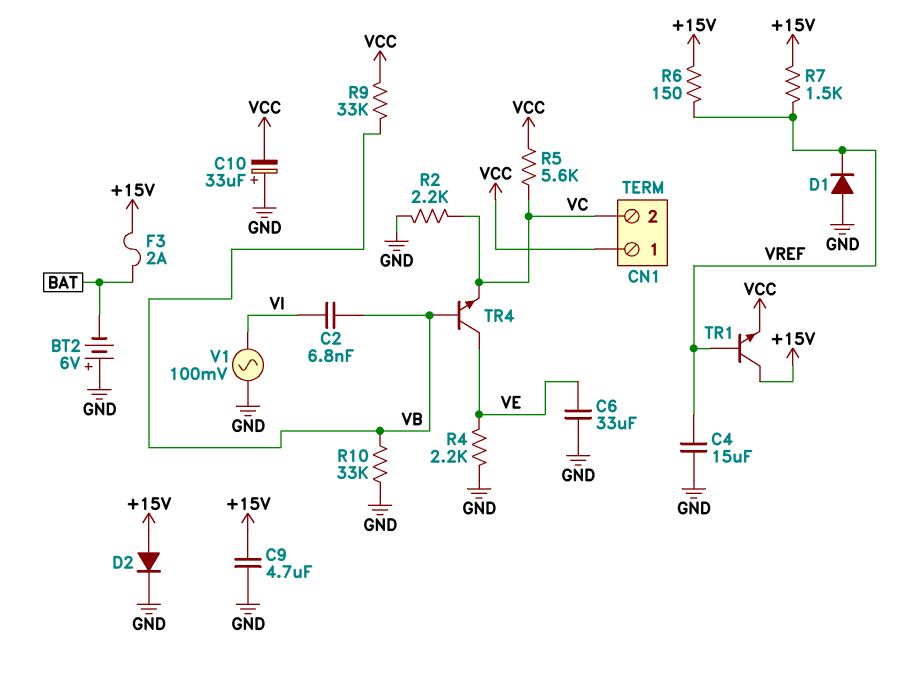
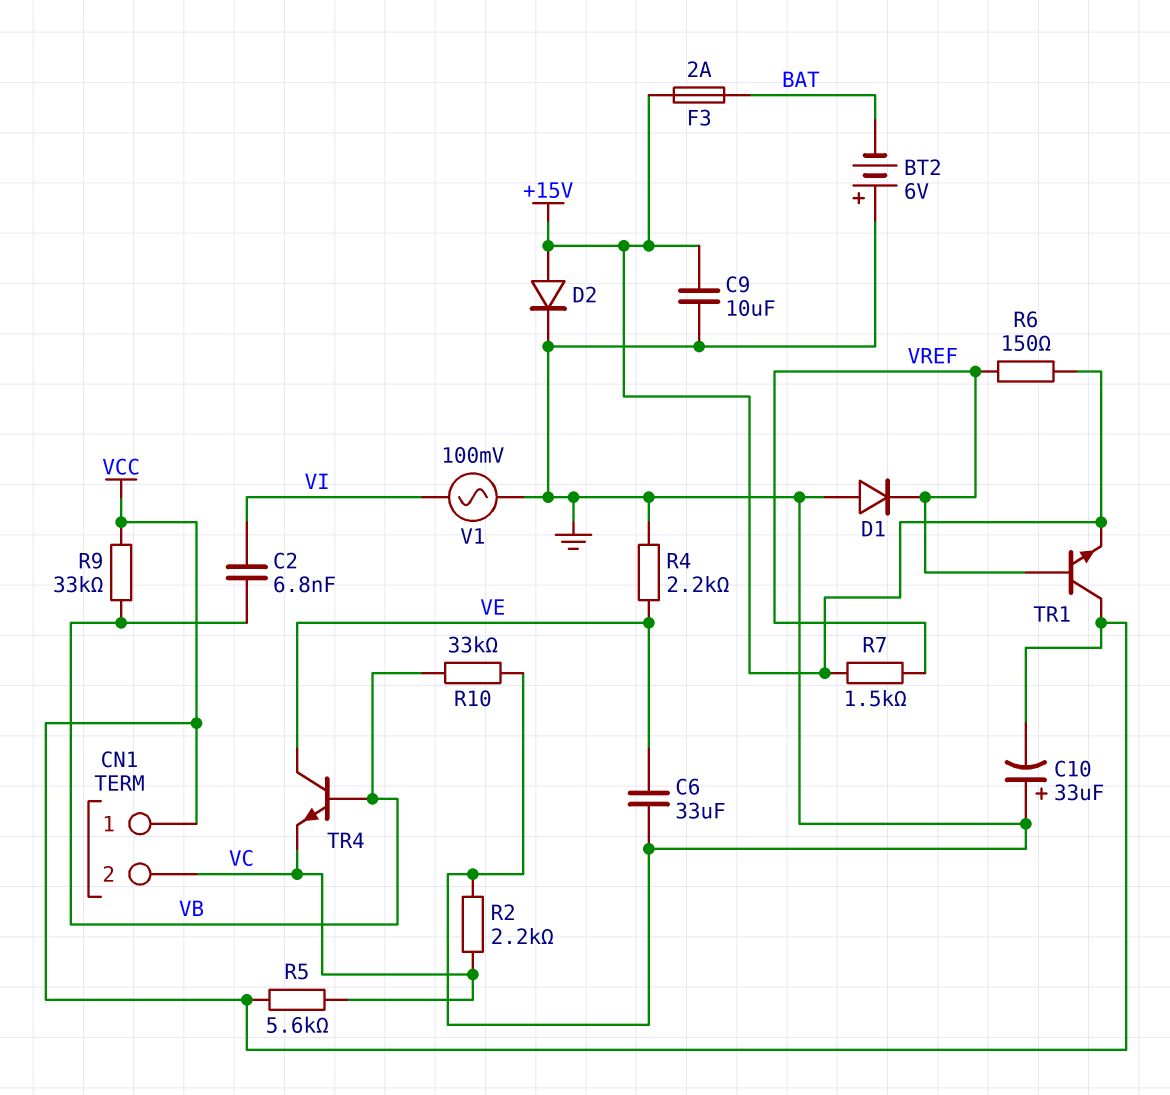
C4: 15uF (GND, VREF) -> none
C9: 4.7uF (+15V, GND) -> 10uF (+15V, GND)
TR1: NPN (B VREF, C +15V, E VCC) -> NPN (B VREF, C VCC, E +15V)

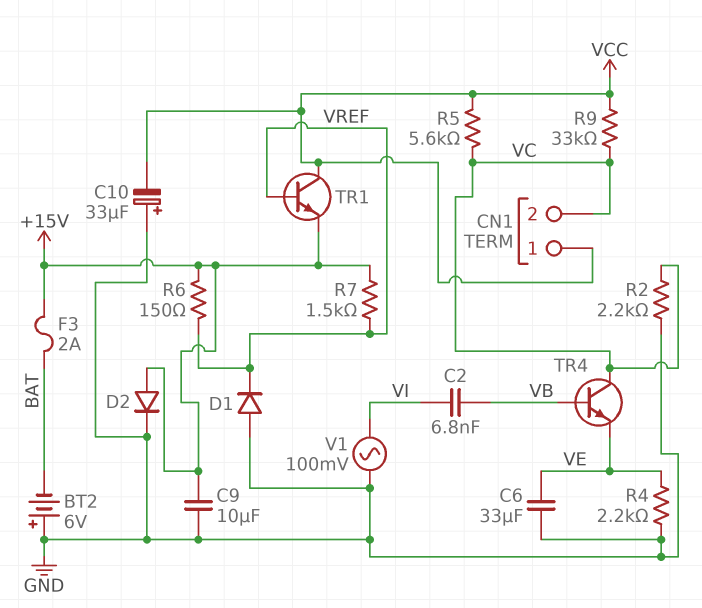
R9: 33k (VB, VCC) -> 33k (VC, VCC)
R10: 33k (GND, VB) -> none
TR4: NPN (B VB, C VE, E VC) -> NPN (B VB, C VC, E VE)

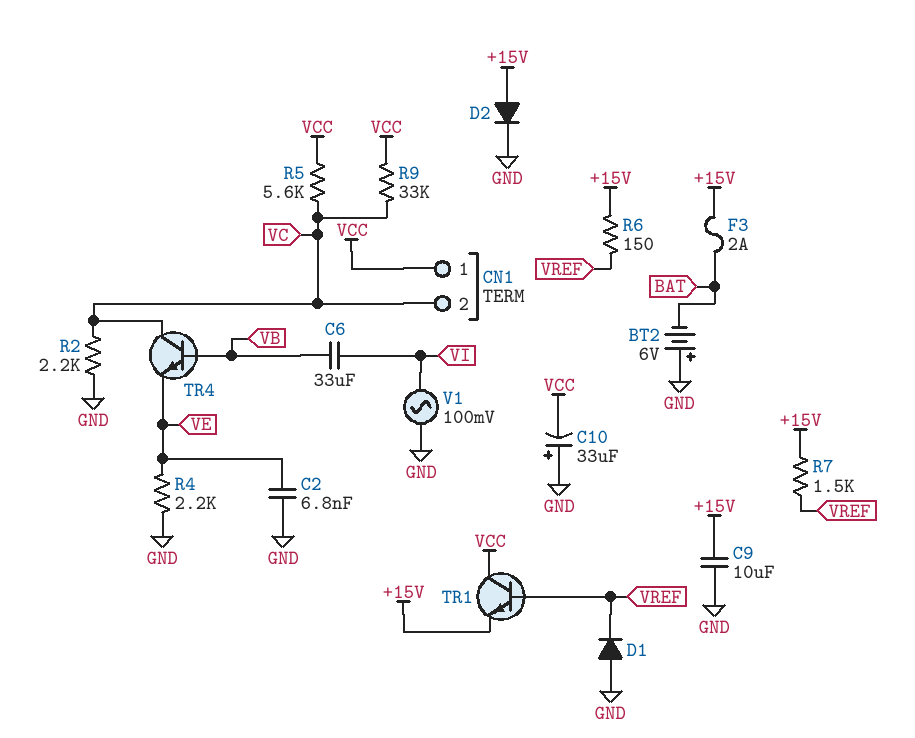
C2: 6.8nF (VB, VI) -> 6.8nF (GND, VE)
C6: 33uF (GND, VE) -> 33uF (VB, VI)

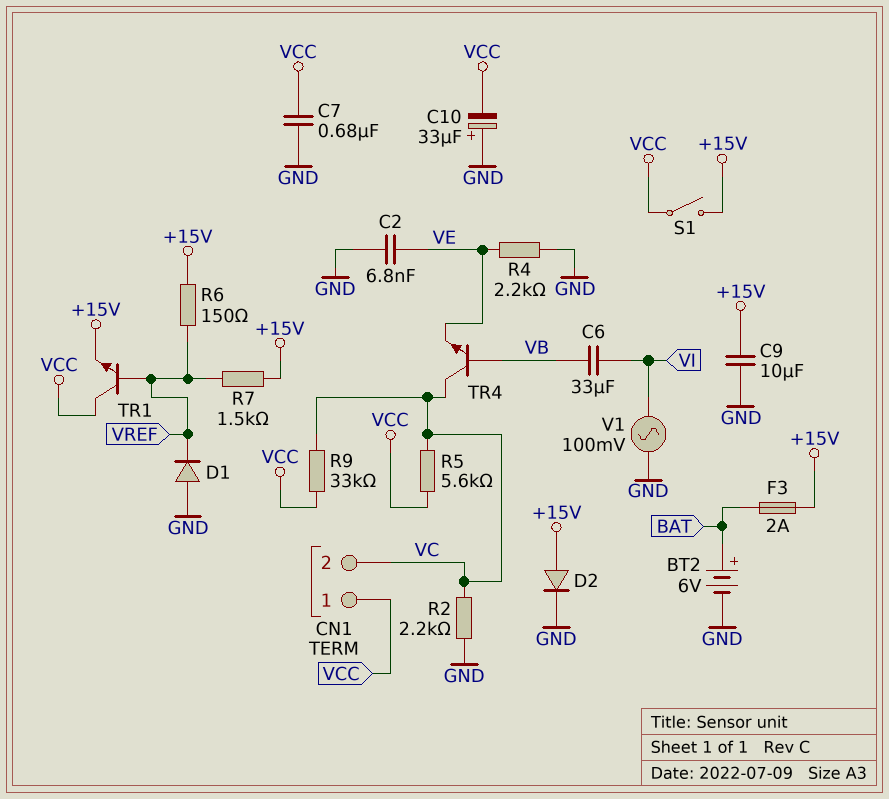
BT2: 6V (plus GND, minus BAT) -> 6V (plus BAT, minus GND)
C7: none -> 680nF (GND, VCC)
S1: none -> switch (+15V, VCC)

